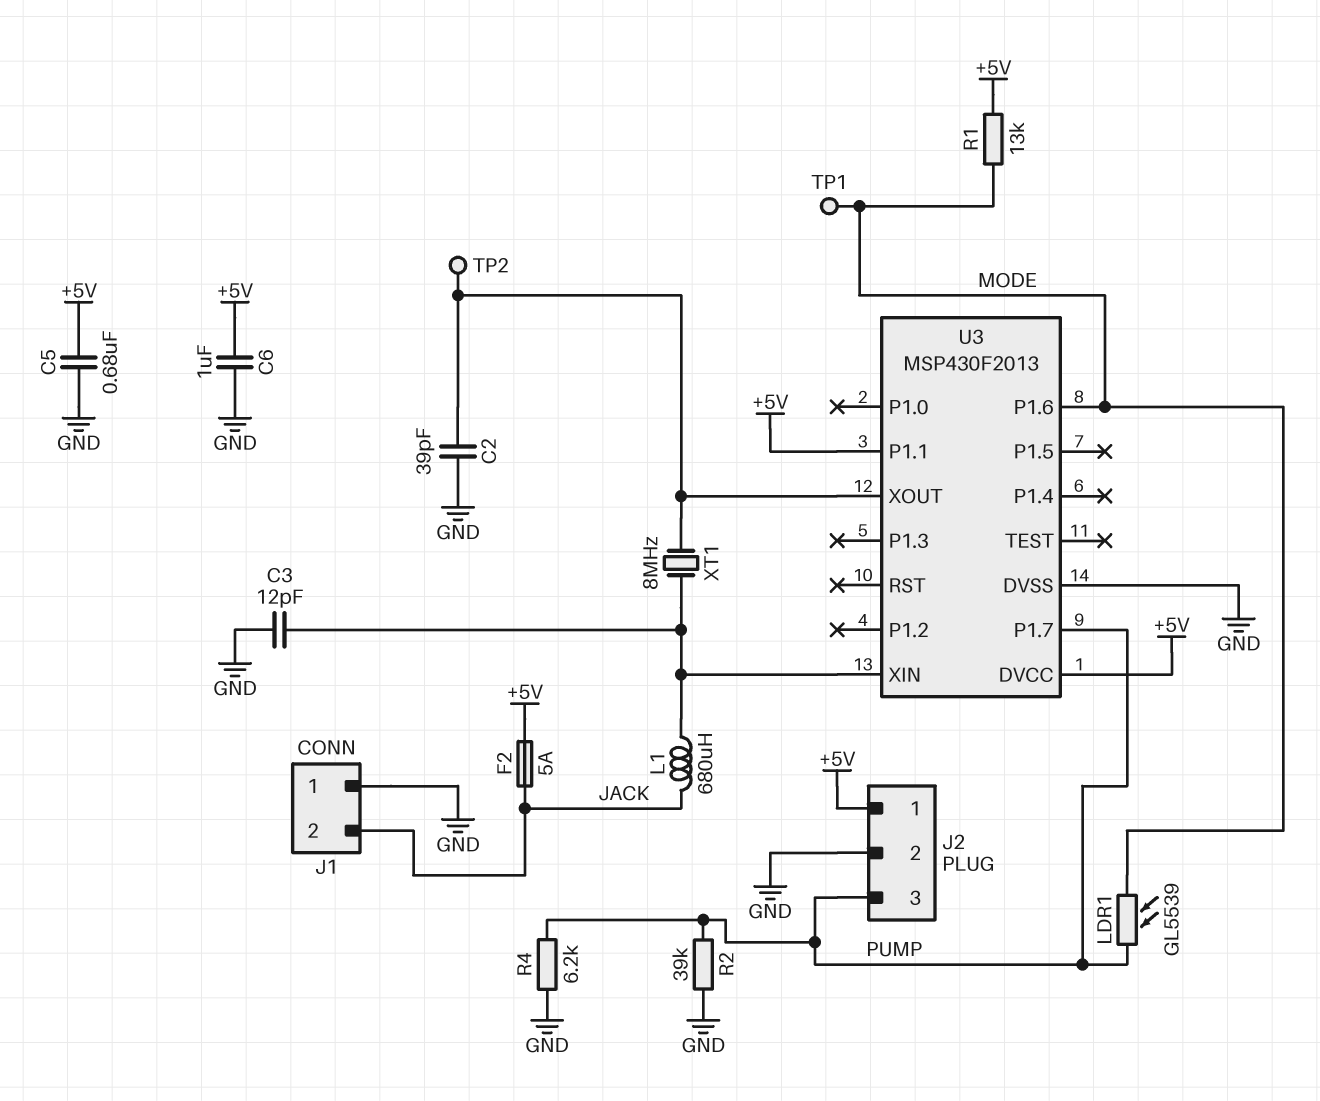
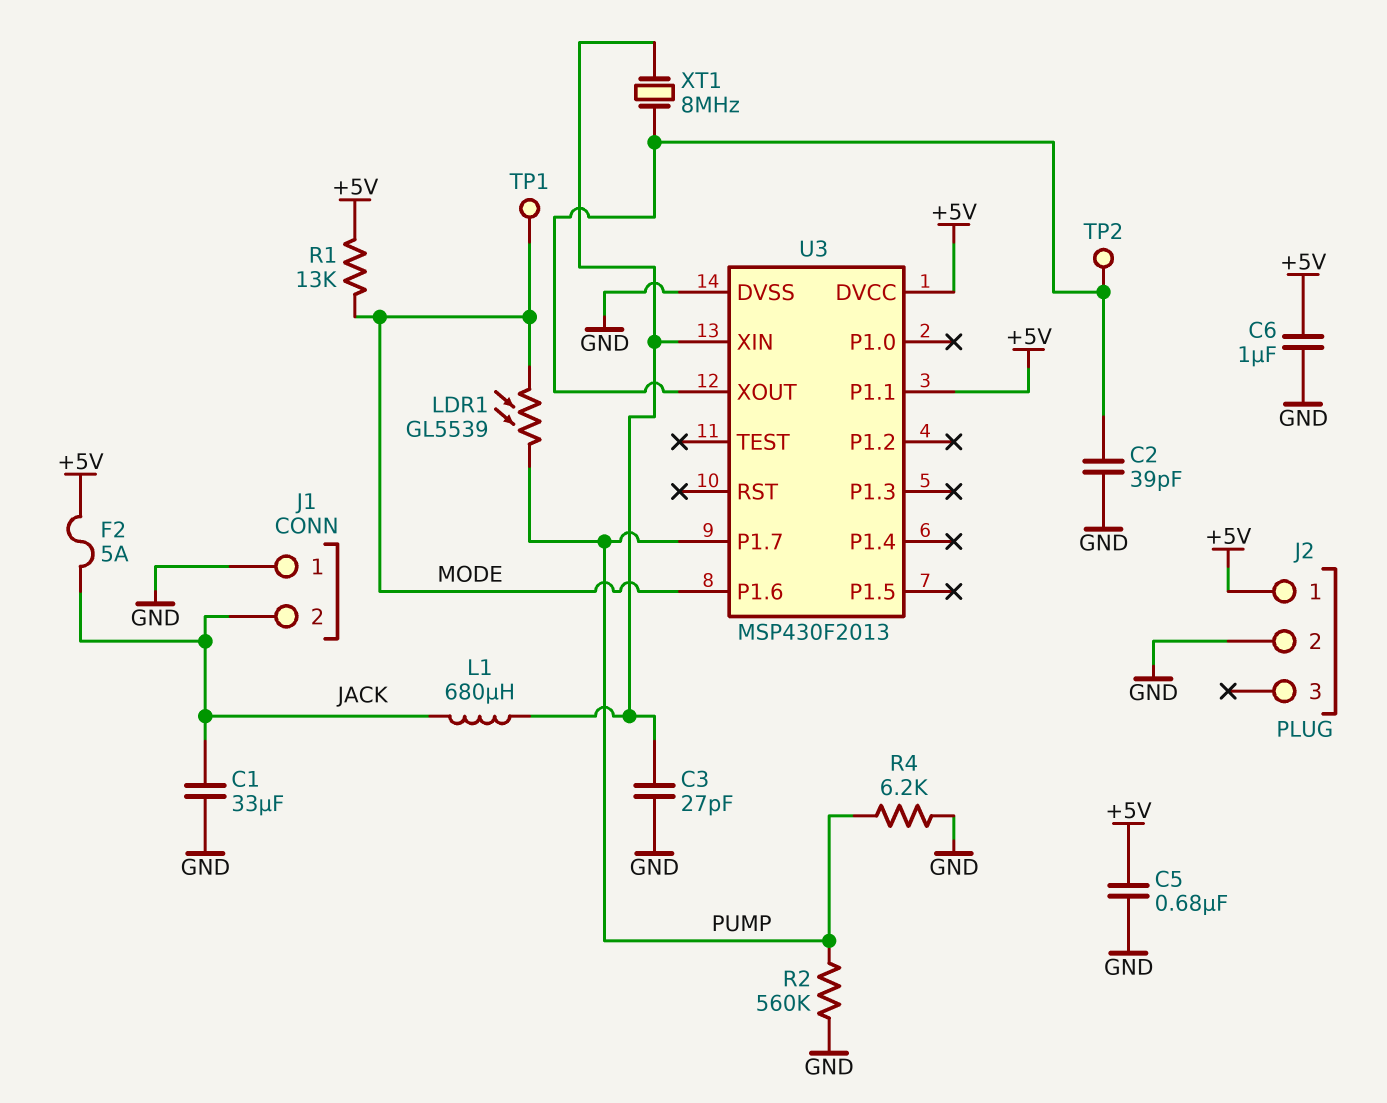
C1: none -> 33uF (GND, JACK)
C3: 12pF (GND, U3/XIN) -> 27pF (GND, U3/XIN)
J2 pin 3: PUMP -> none
R2: 39k (GND, PUMP) -> 560k (GND, PUMP)

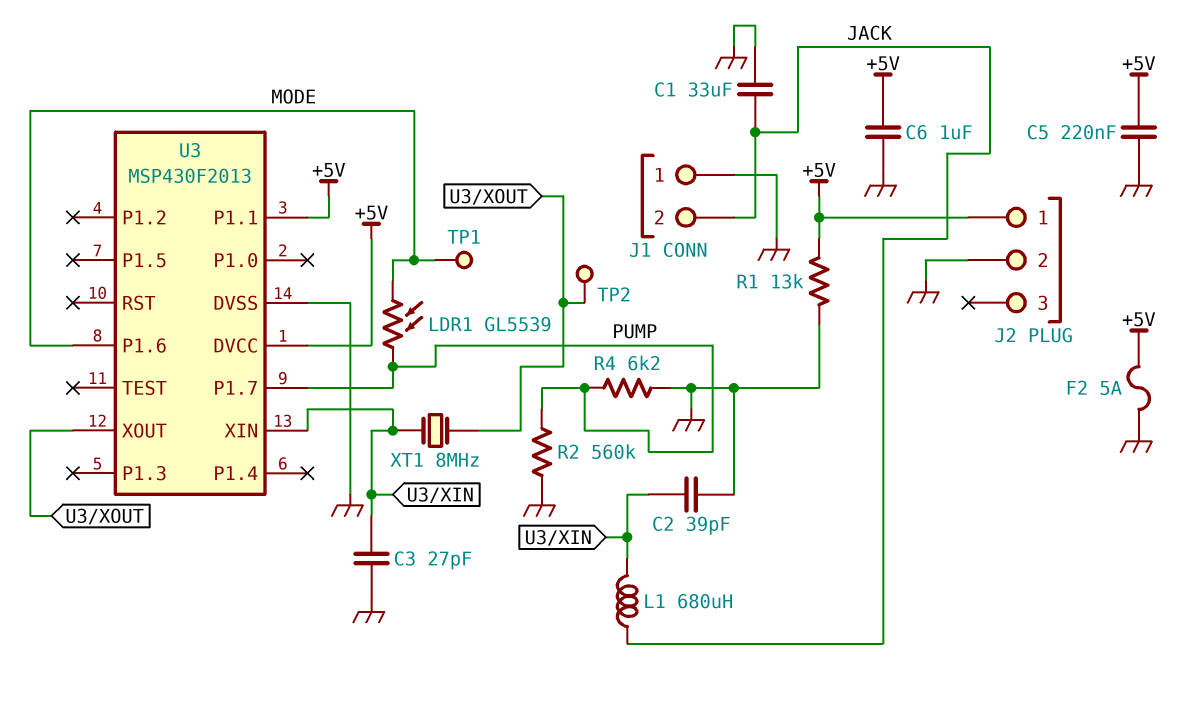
C2: 39pF (GND, U3/XOUT) -> 39pF (GND, U3/XIN)
C5: 680nF (+5V, GND) -> 220nF (+5V, GND)
F2: 5A (+5V, JACK) -> 5A (+5V, GND)
R1: 13k (+5V, MODE) -> 13k (+5V, GND)

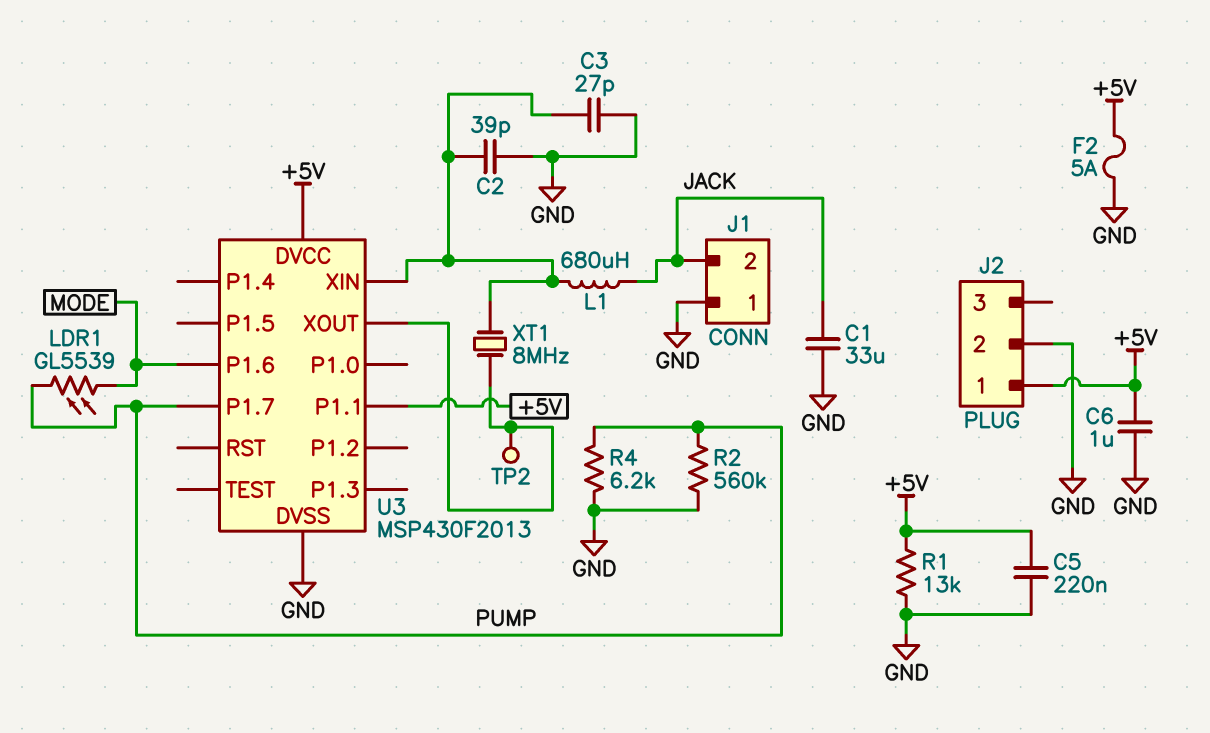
TP1: test point (MODE) -> none

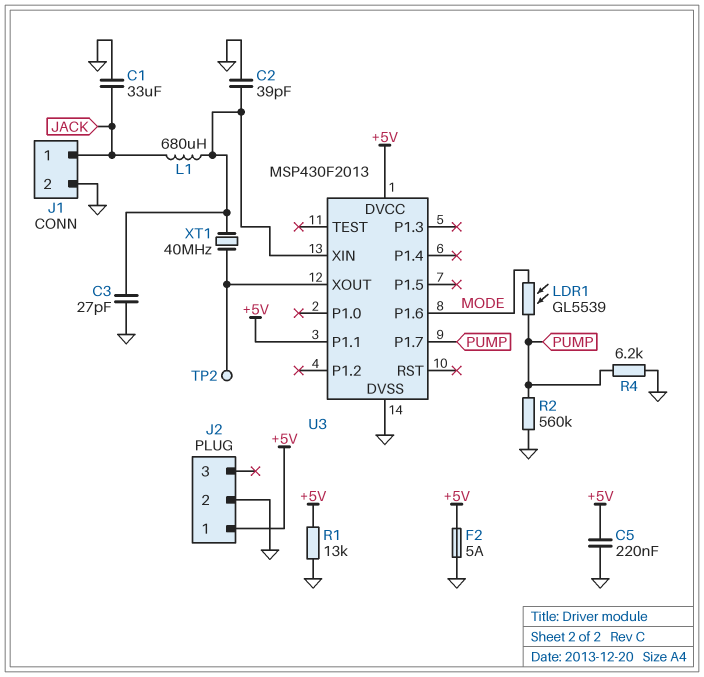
C6: 1uF (+5V, GND) -> none
J1 pin 1: GND -> JACK
J1 pin 2: JACK -> GND
XT1: 8MHz (U3/XIN, U3/XOUT) -> 40MHz (U3/XIN, U3/XOUT)

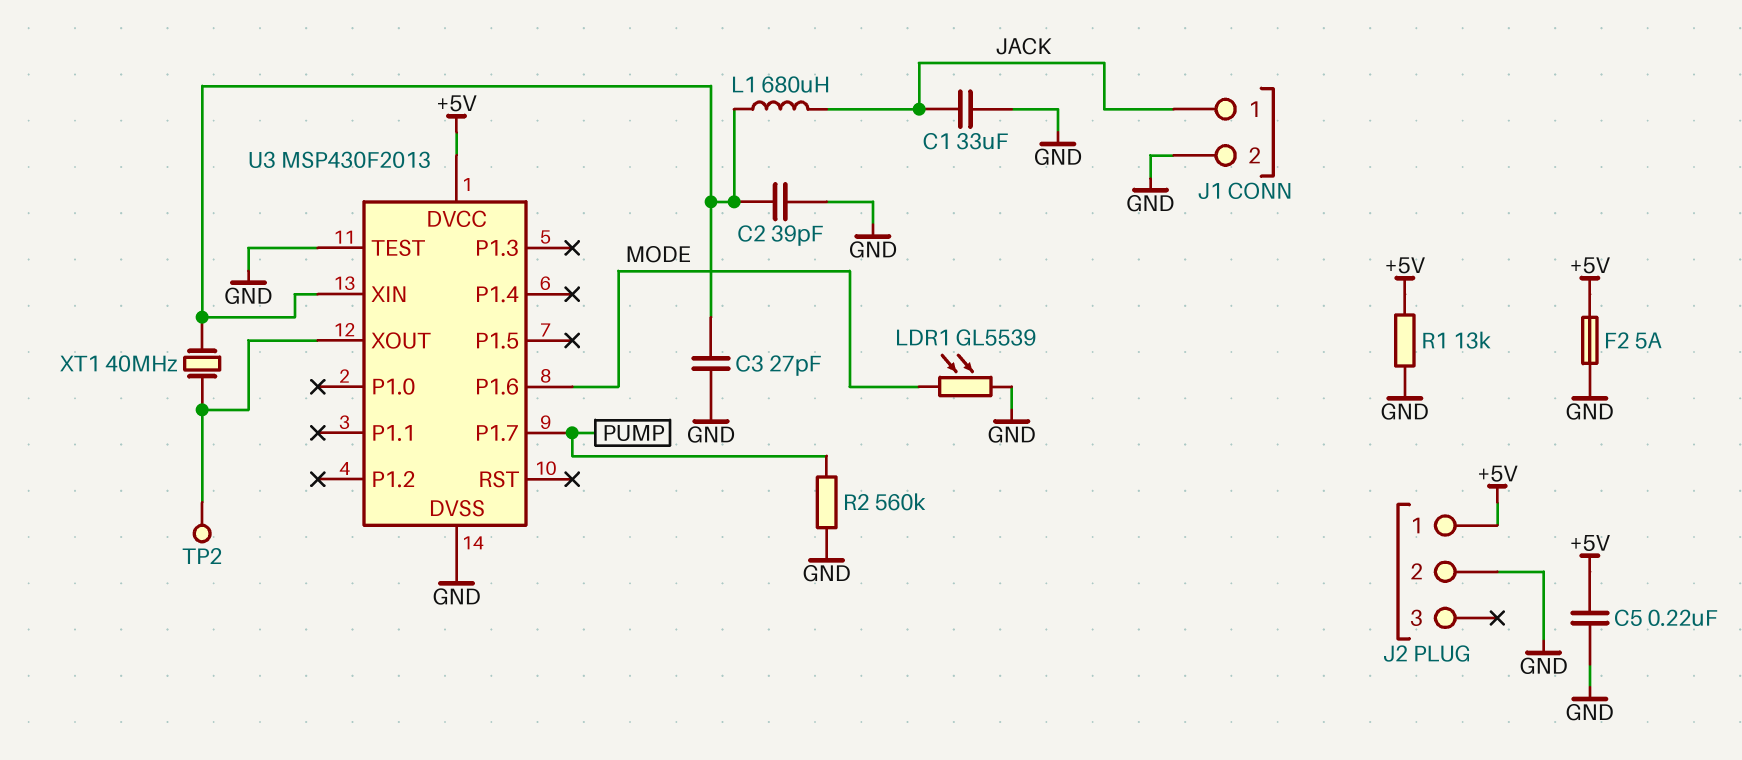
LDR1: GL5539 (MODE, PUMP) -> GL5539 (GND, MODE)
R4: 6.2k (GND, PUMP) -> none
U3 pin P1.1: +5V -> none
U3 pin TEST: none -> GND

